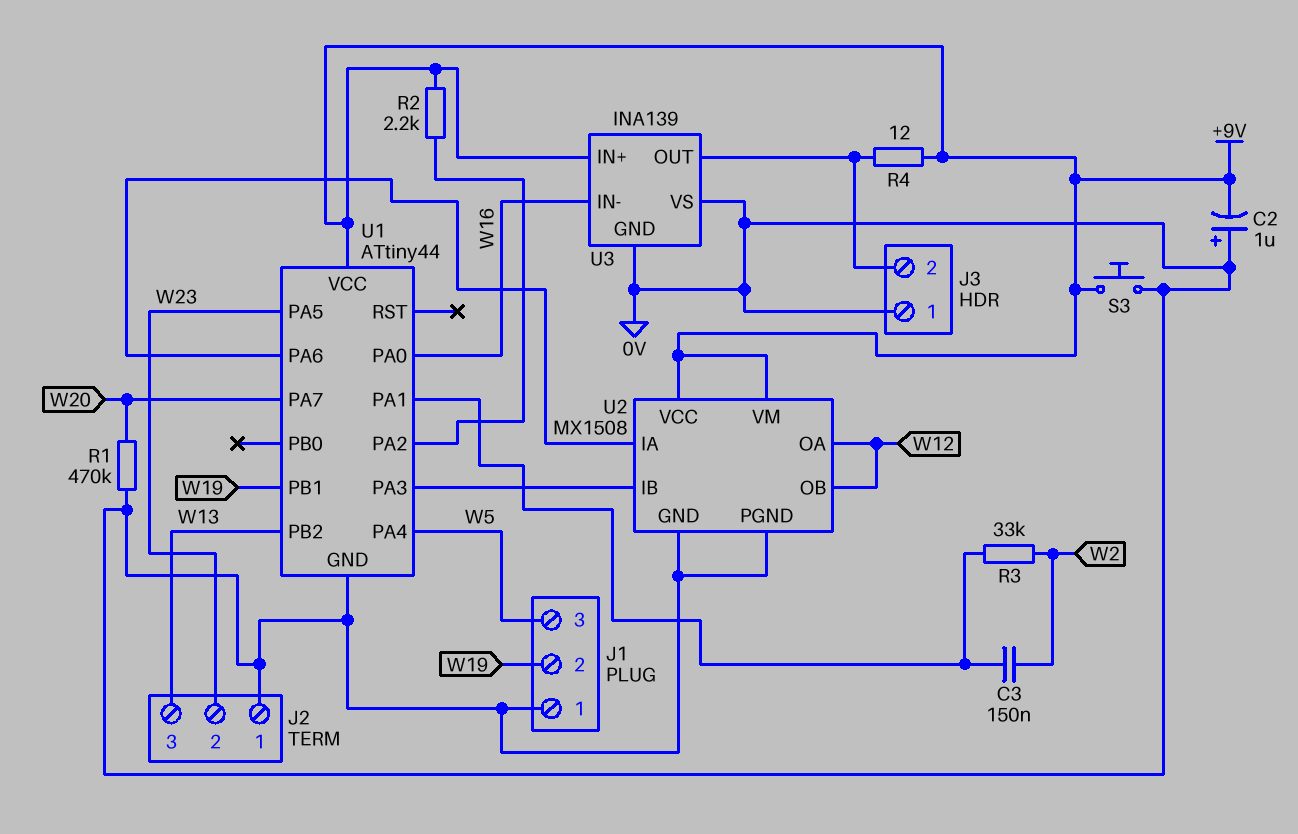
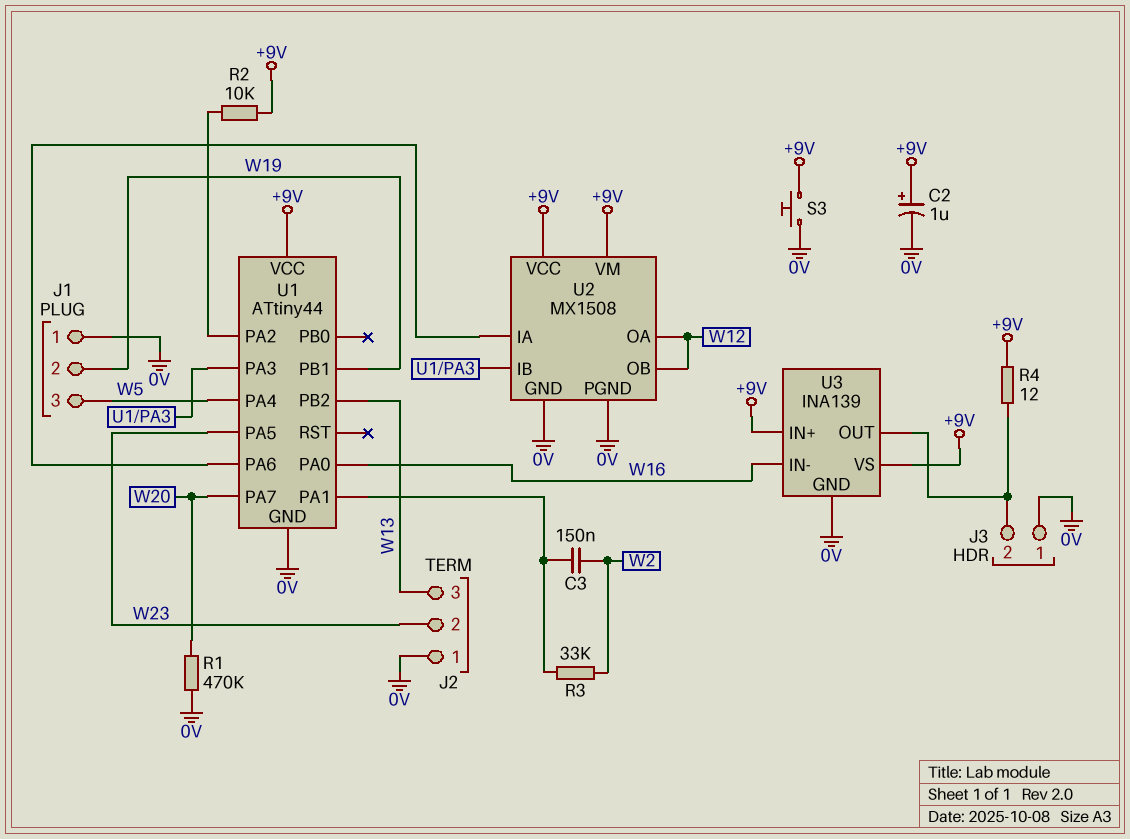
C2: 1uF (plus 0V, minus +9V) -> 1uF (plus +9V, minus 0V)
R2: 2.2k (+9V, U1/PA2) -> 10k (+9V, U1/PA2)
U3 pin VS: 0V -> +9V

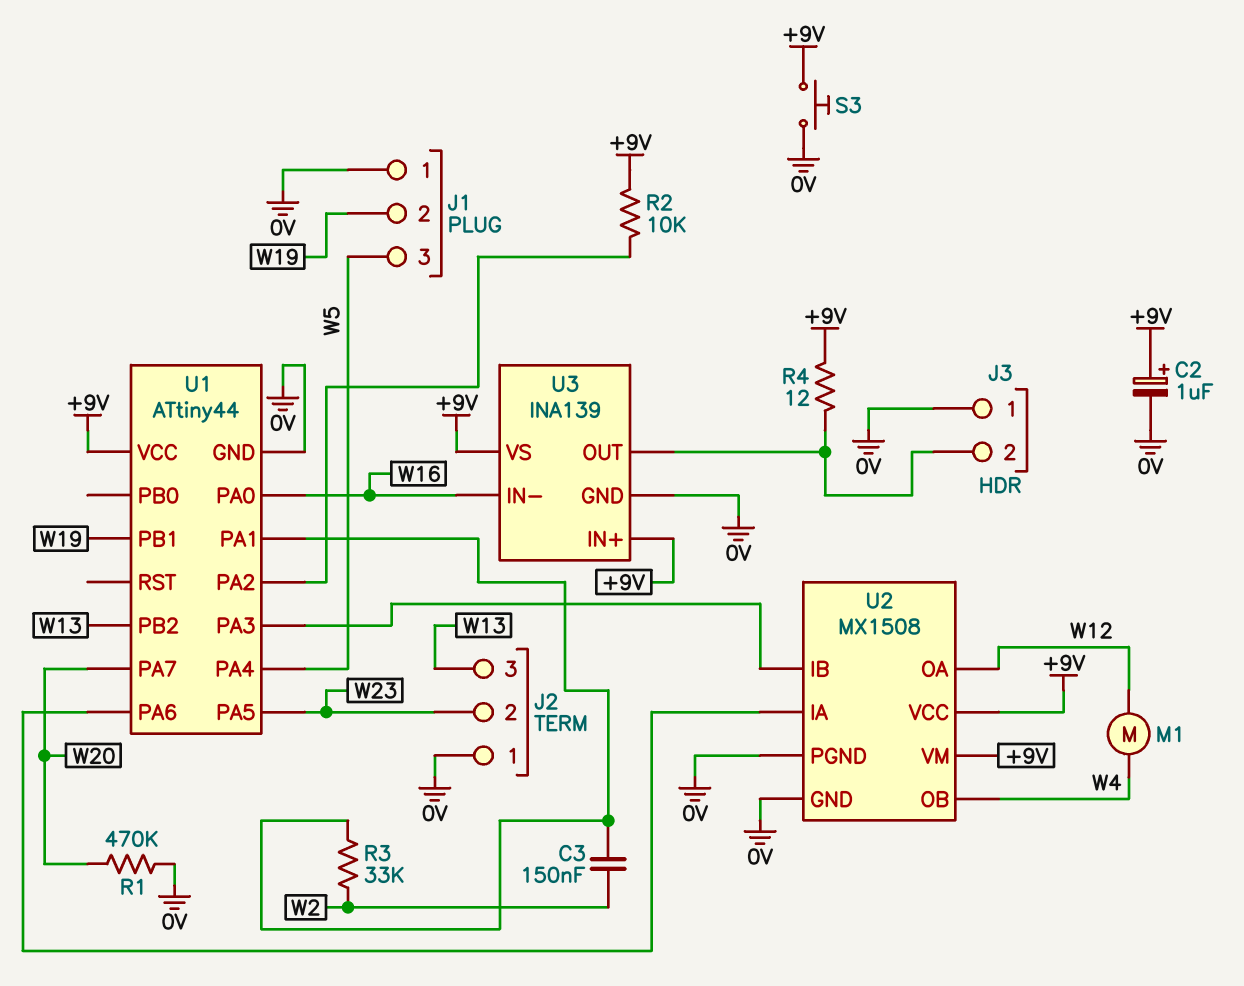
M1: none -> motor (W4, W12)
U2 pin OB: W12 -> W4

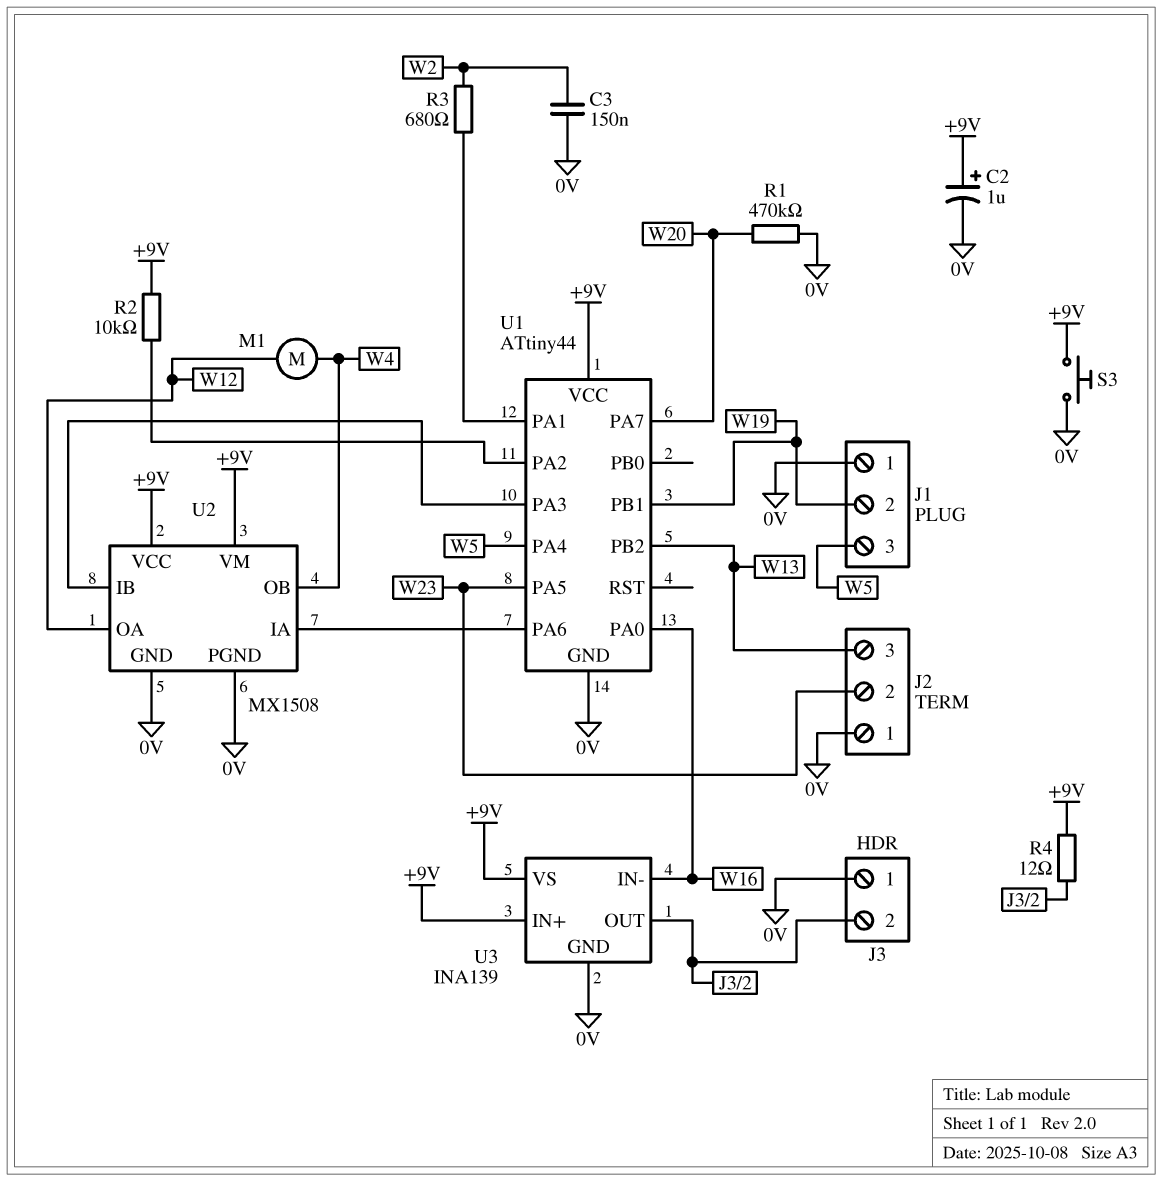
C3: 150nF (U1/PA1, W2) -> 150nF (0V, W2)
R3: 33k (U1/PA1, W2) -> 680 (U1/PA1, W2)

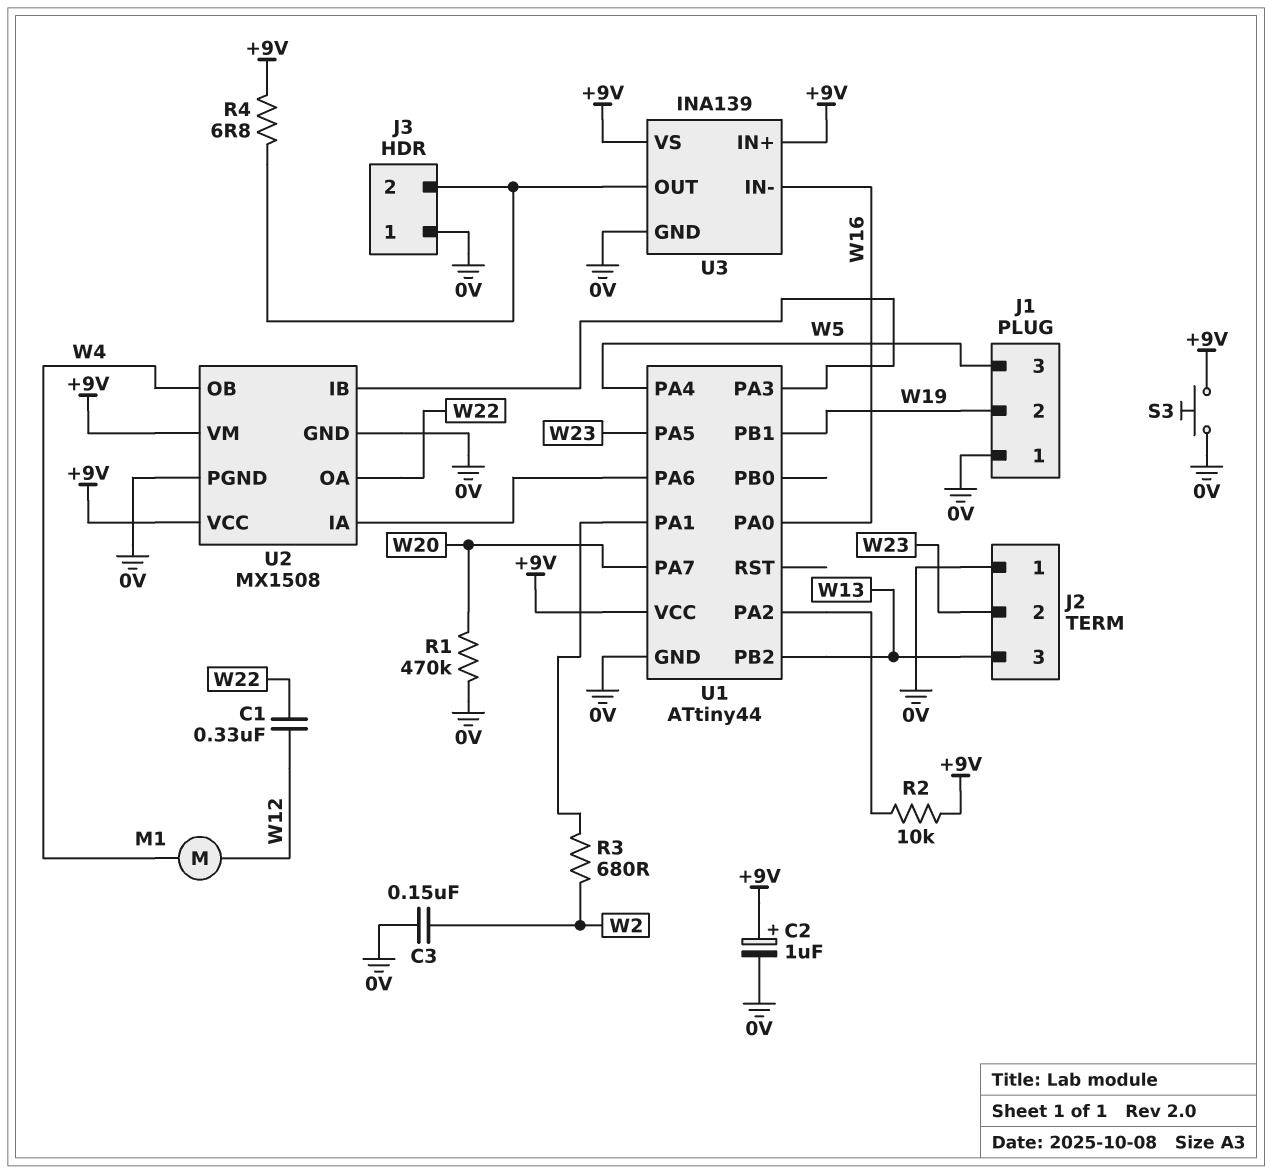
C1: none -> 330nF (W12, W22)
R4: 12 (+9V, J3/2) -> 6.8 (+9V, J3/2)
U2 pin OA: W12 -> W22

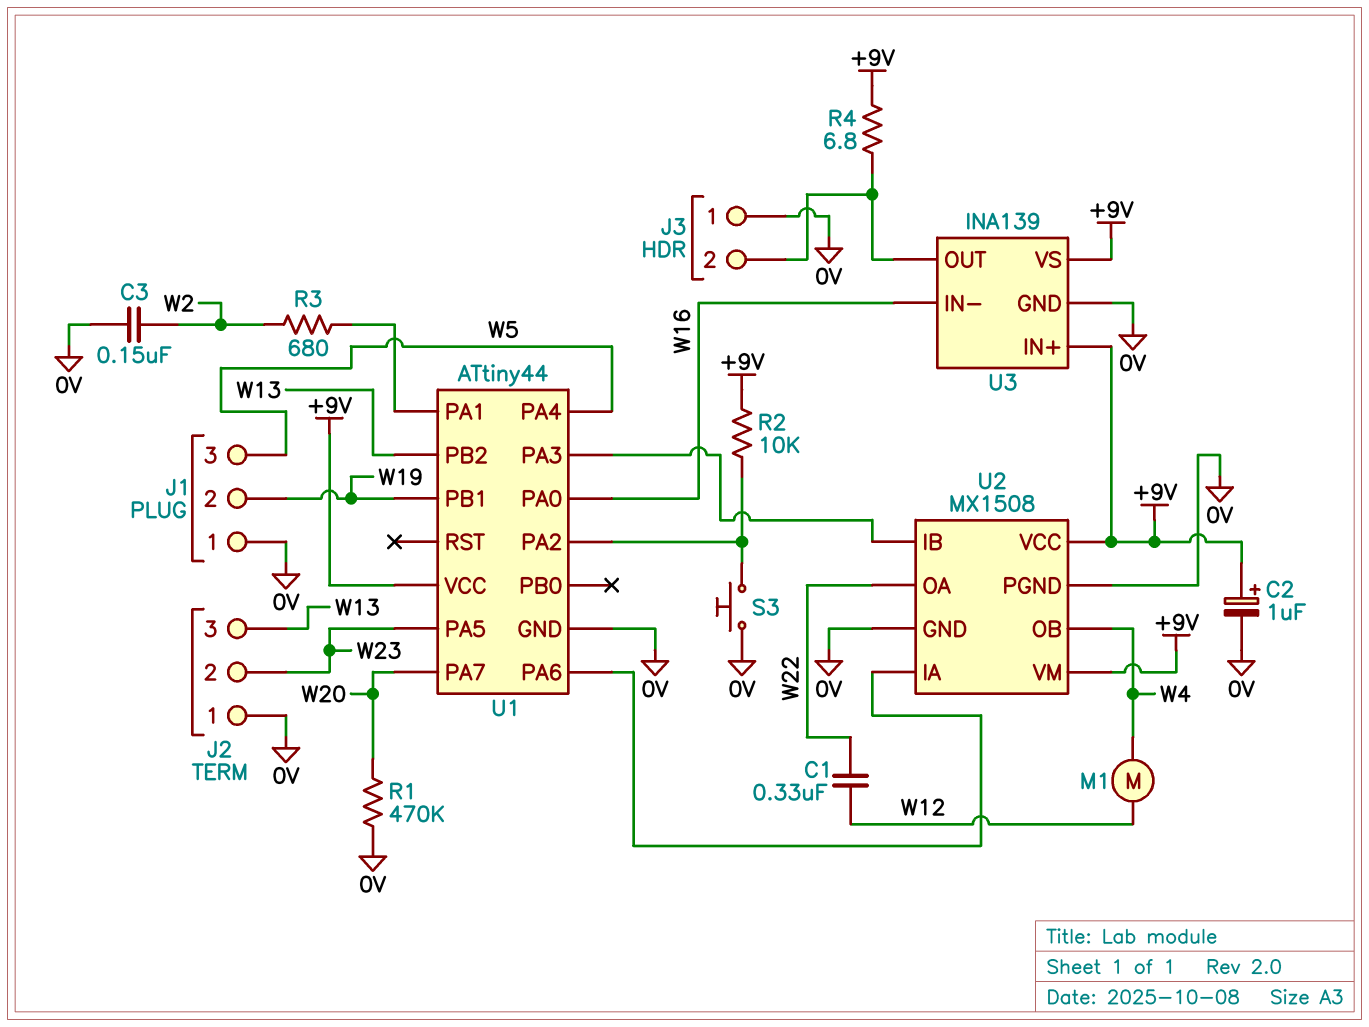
S3: button (+9V, 0V) -> button (0V, U1/PA2)

